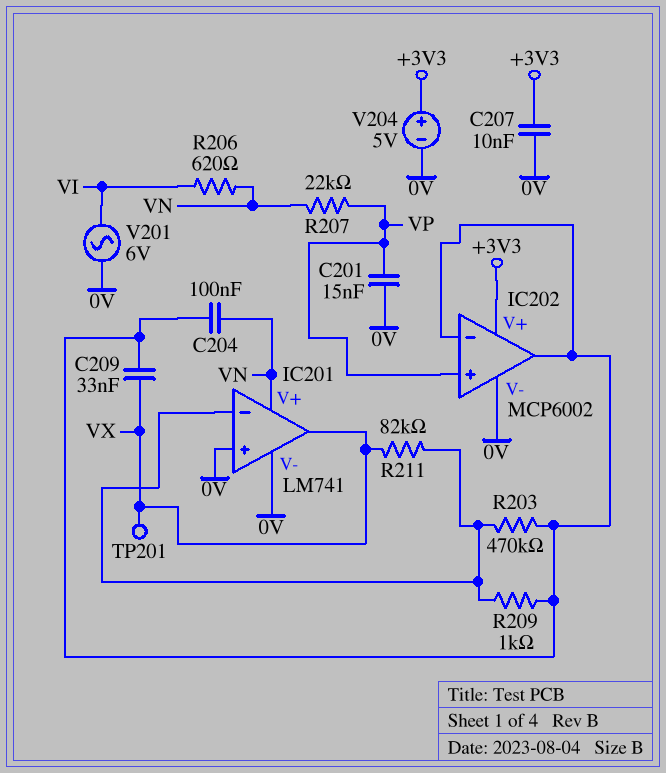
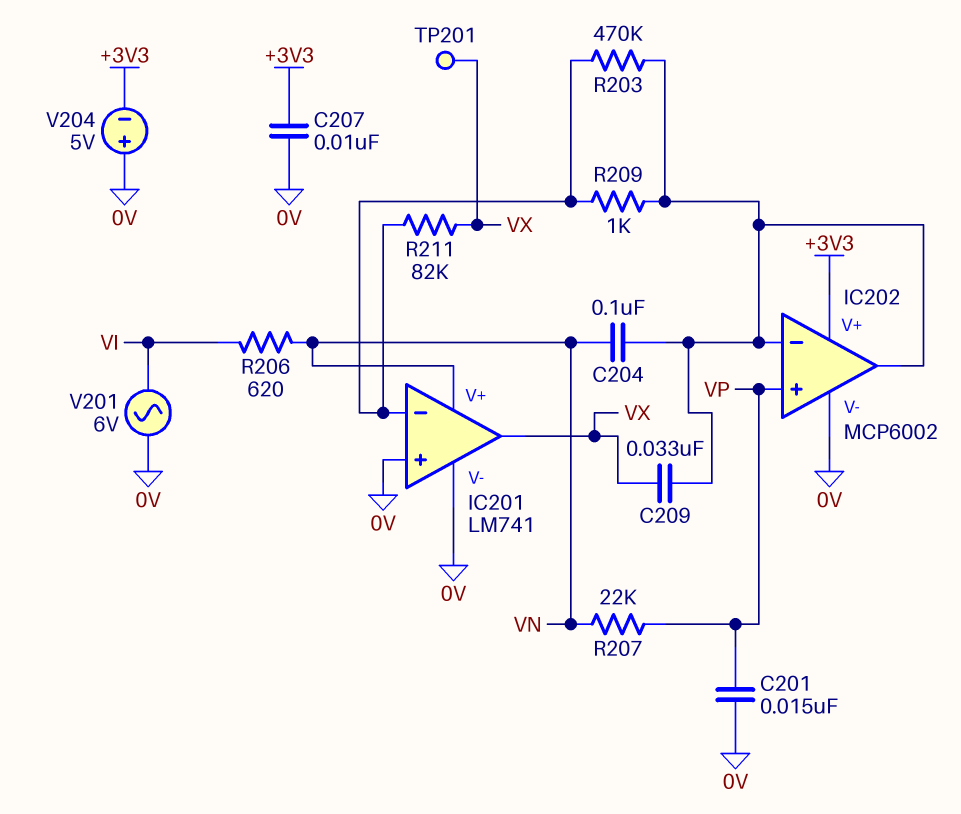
V204: 5V (plus +3V3, minus 0V) -> 5V (plus 0V, minus +3V3)

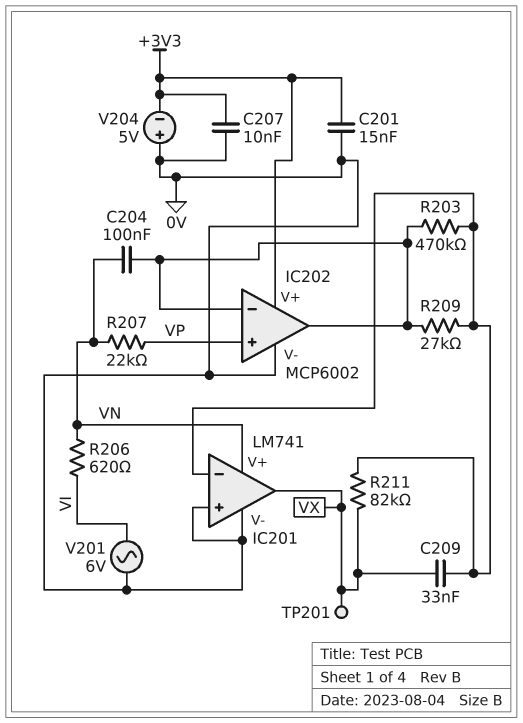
C201: 15nF (0V, VP) -> 15nF (+3V3, 0V)
C209: 33nF (IC202/in-, VX) -> 33nF (IC201/in-, VX)
R209: 1k (IC201/in-, IC202/in-) -> 27k (IC201/in-, IC202/in-)

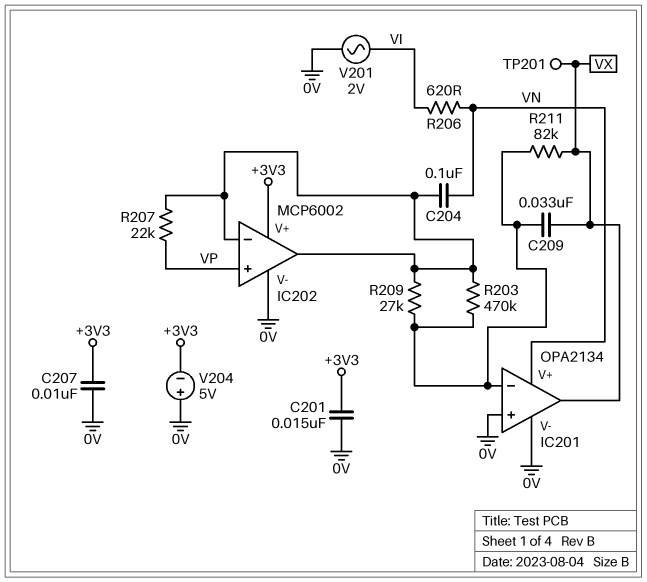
IC201: LM741 -> OPA2134
R207: 22k (VN, VP) -> 22k (IC202/in-, VP)
V201: AC 6V (0V, VI) -> AC 2V (0V, VI)

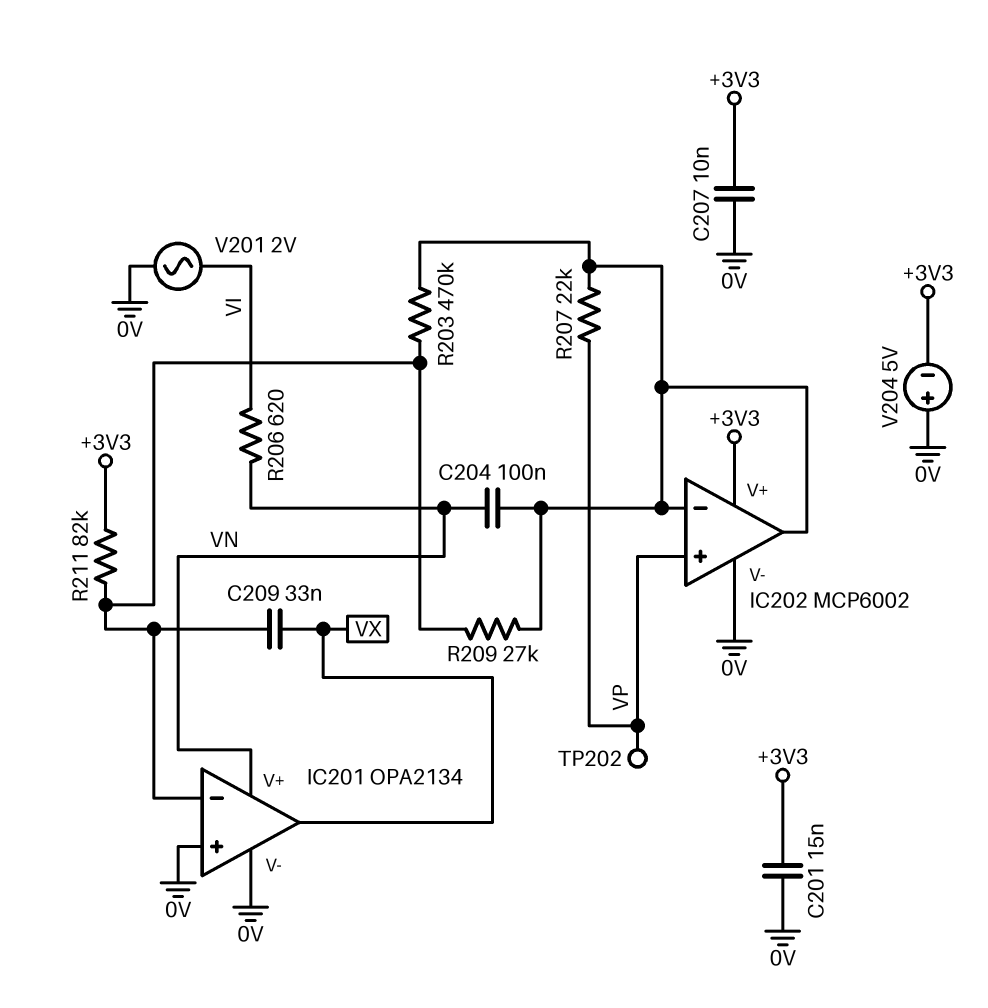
R211: 82k (IC201/in-, VX) -> 82k (+3V3, IC201/in-)
TP201: test point (VX) -> none
TP202: none -> test point (VP)

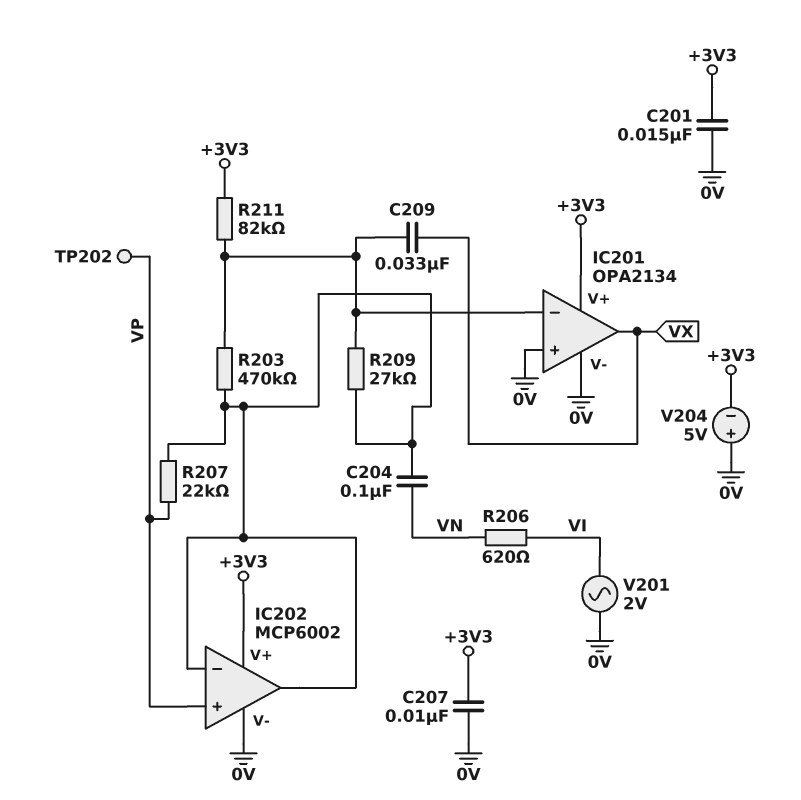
IC201 pin V+: VN -> +3V3

